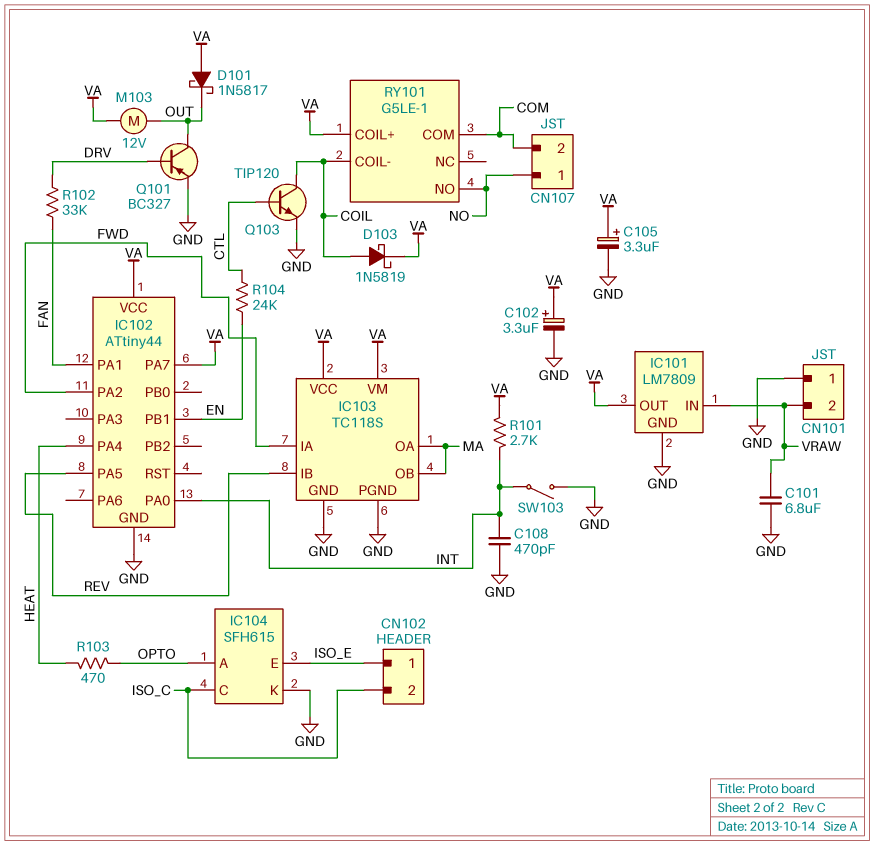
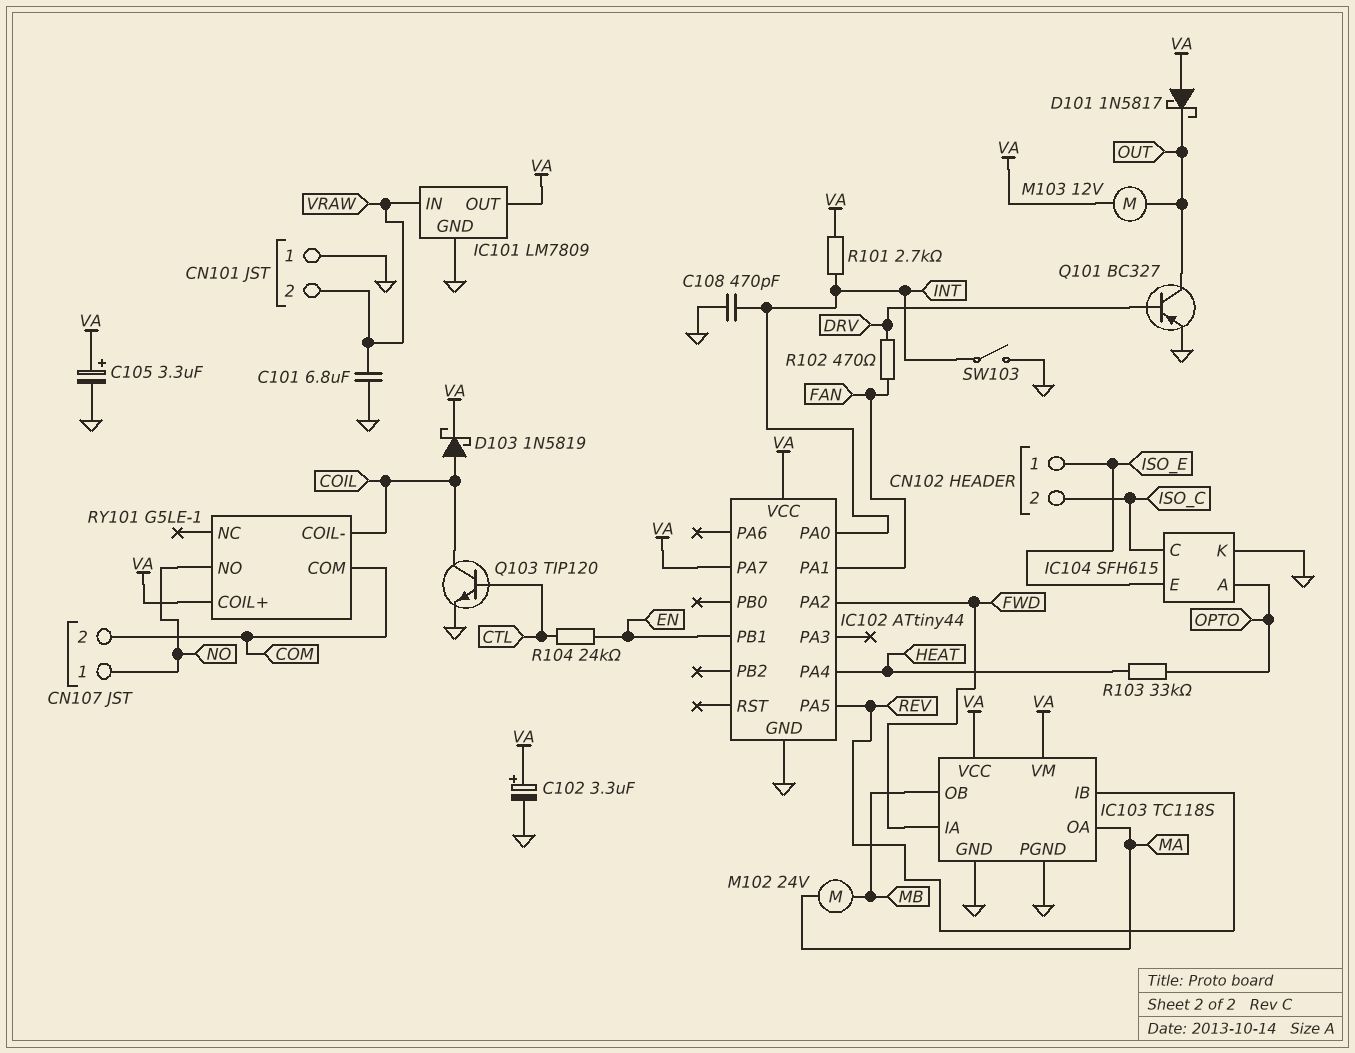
IC103 pin OB: MA -> MB
M102: none -> motor 24V (MA, MB)
R102: 33k (DRV, FAN) -> 470 (DRV, FAN)
R103: 470 (HEAT, OPTO) -> 33k (HEAT, OPTO)

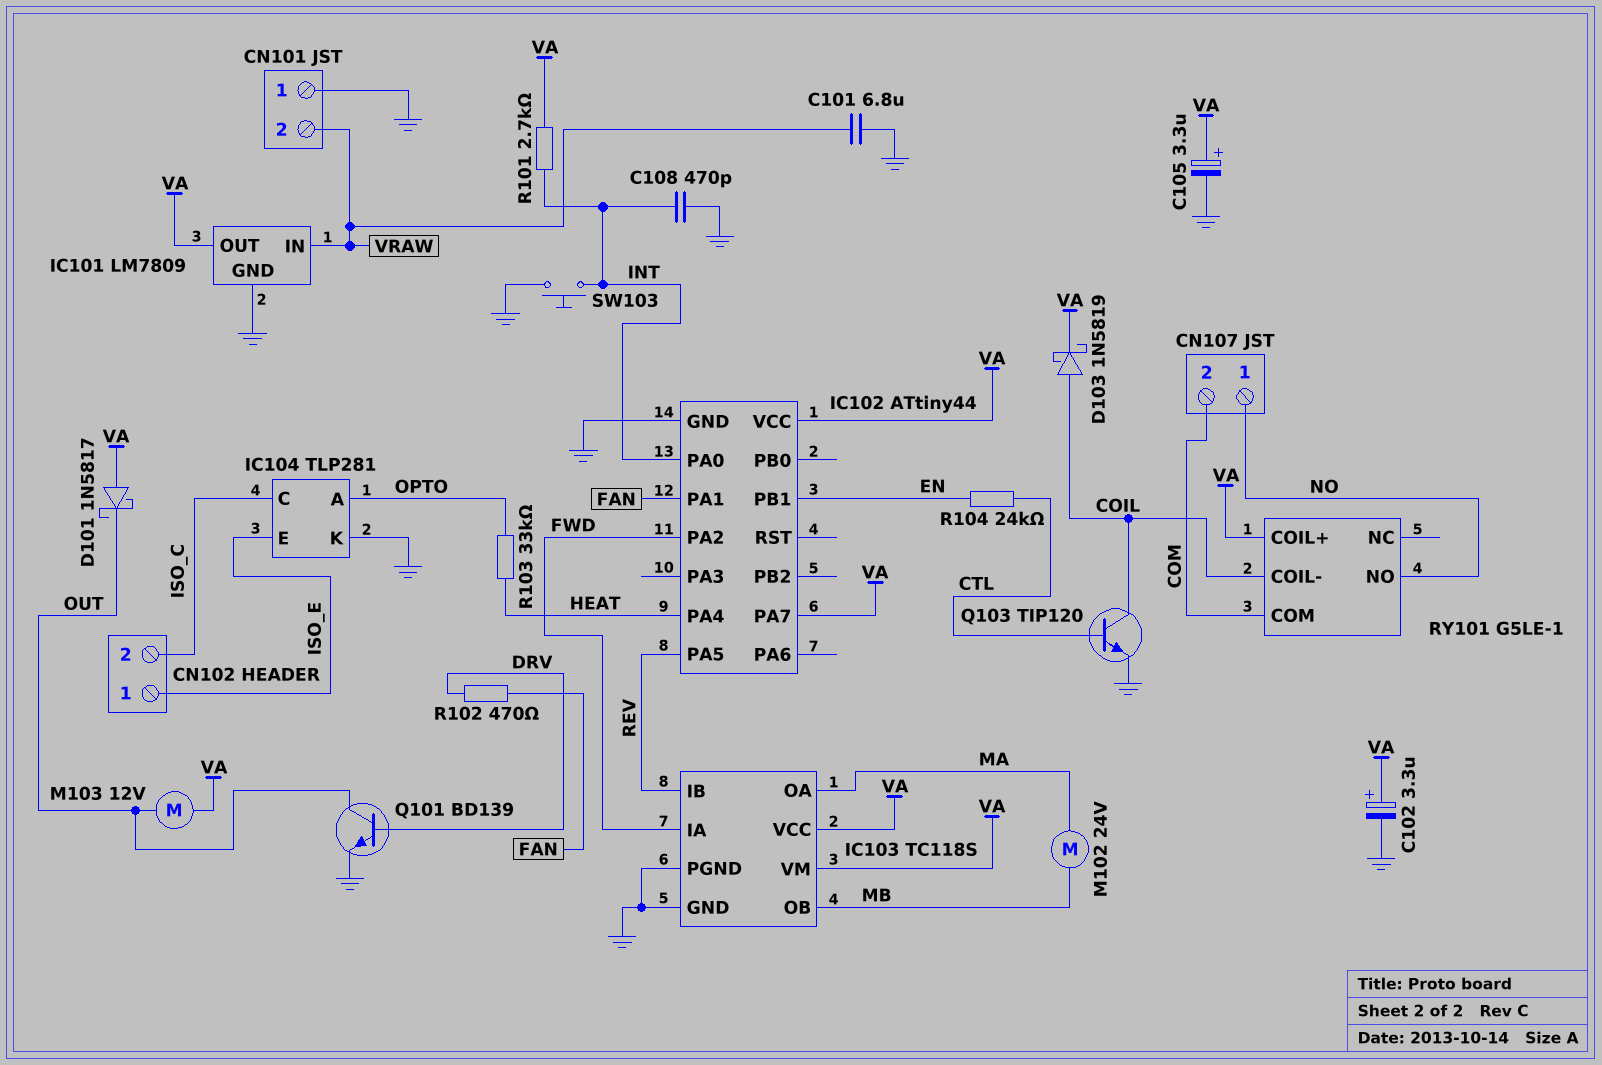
IC104: SFH615 -> TLP281
Q101: PNP BC327 (B DRV, C OUT, E GND) -> NPN BD139 (B DRV, C OUT, E GND)
SW103: switch (GND, INT) -> button (GND, INT)

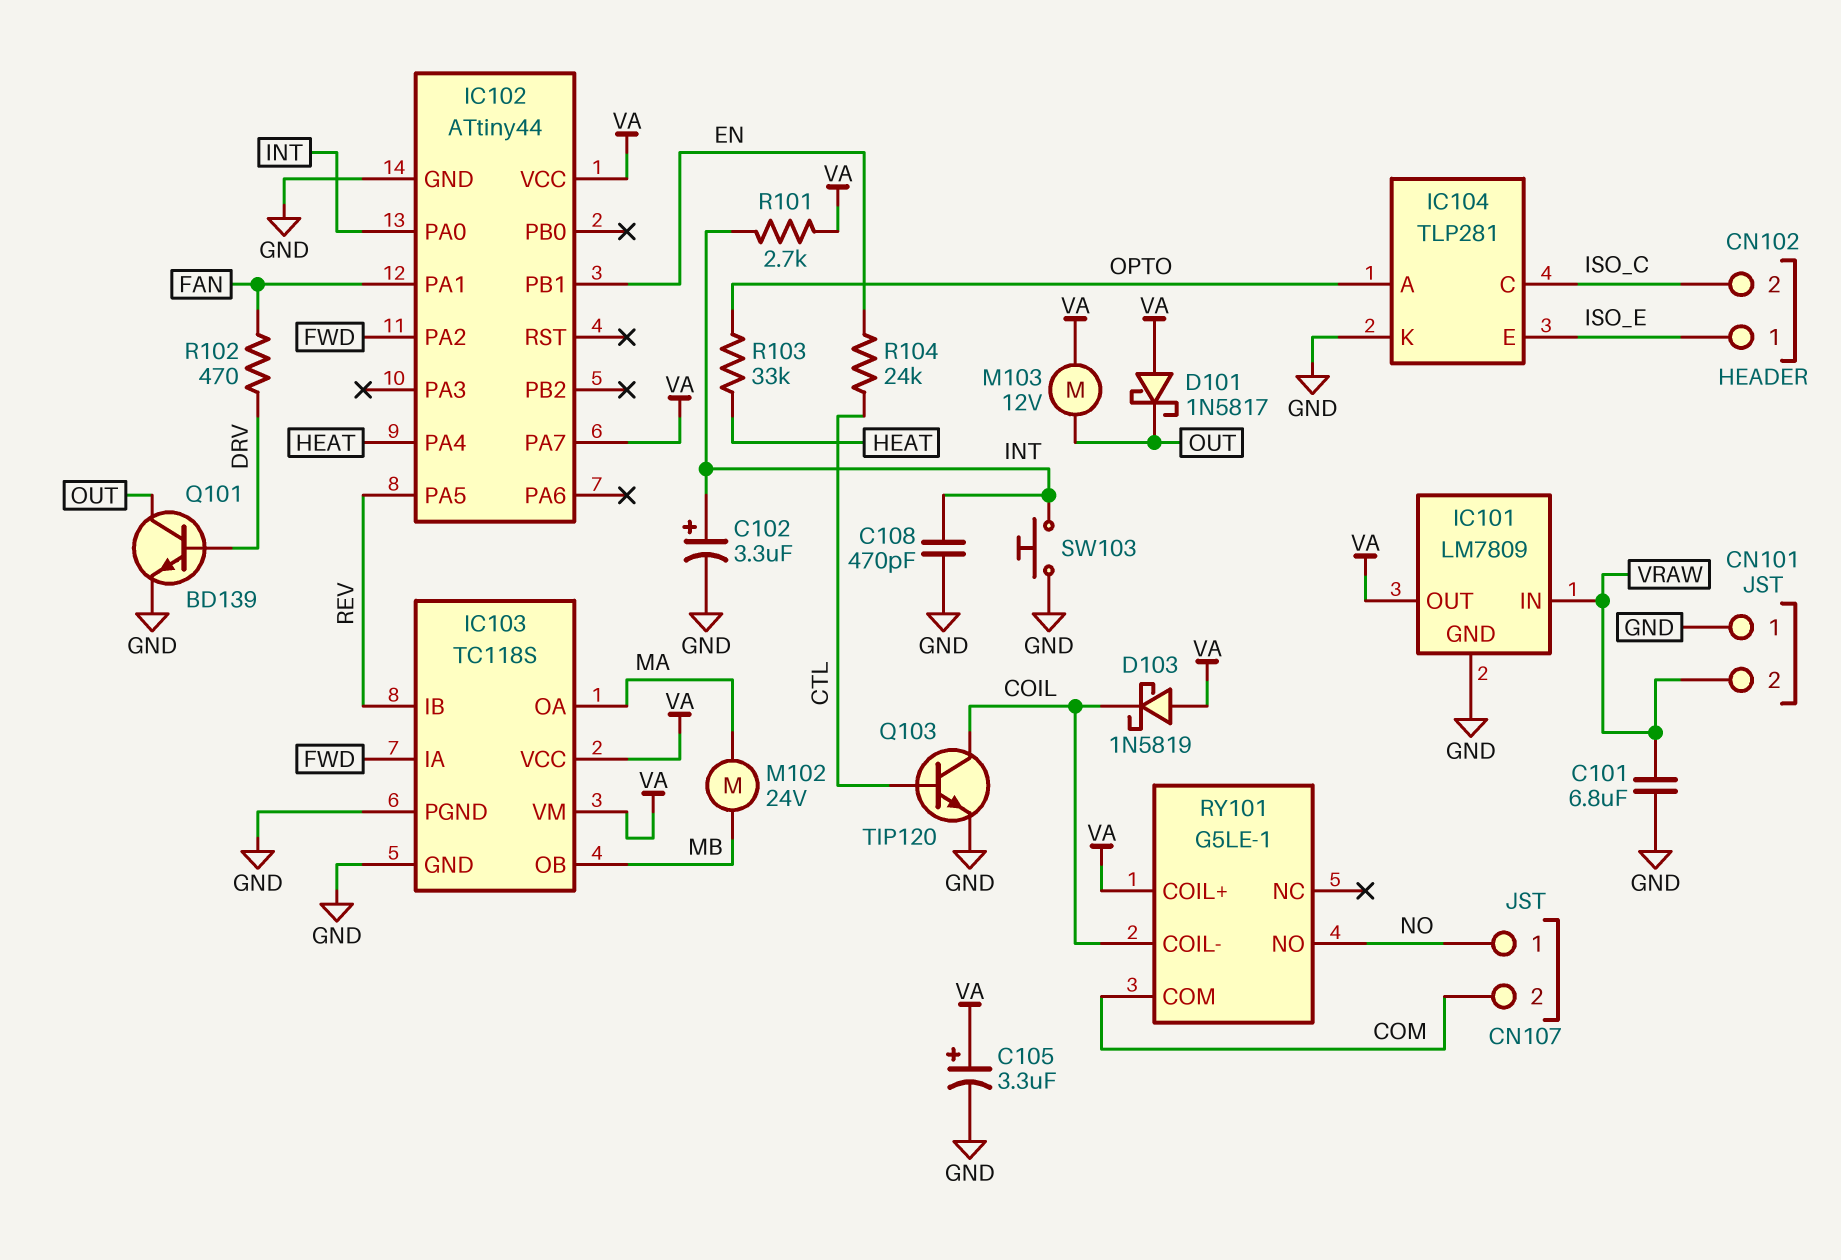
C102: 3.3uF (plus VA, minus GND) -> 3.3uF (plus INT, minus GND)
D103: schottky 1N5819 (A COIL, K VA) -> schottky 1N5819 (A VA, K COIL)

